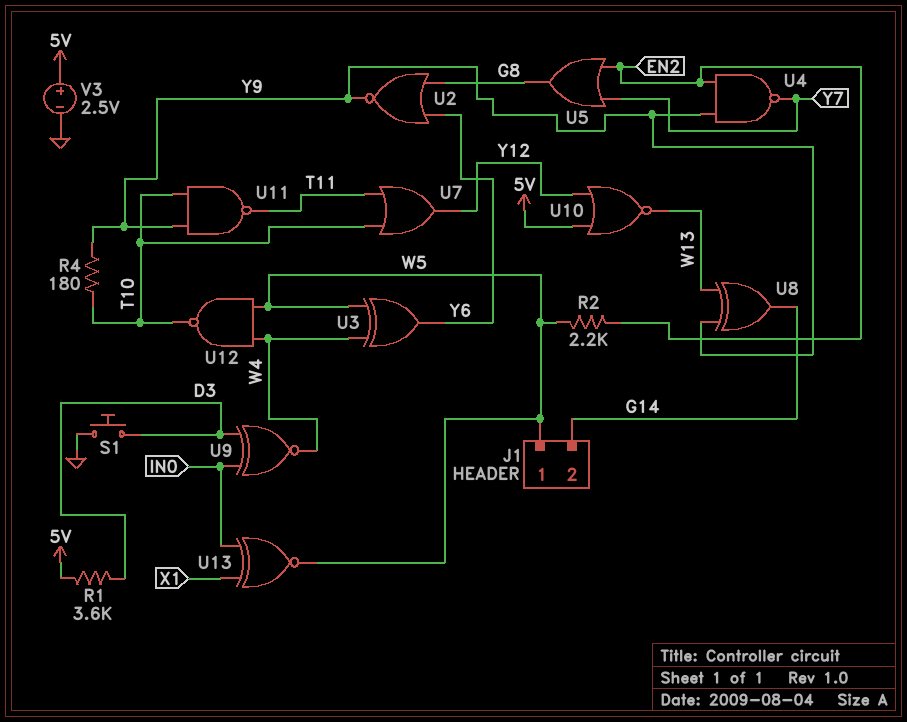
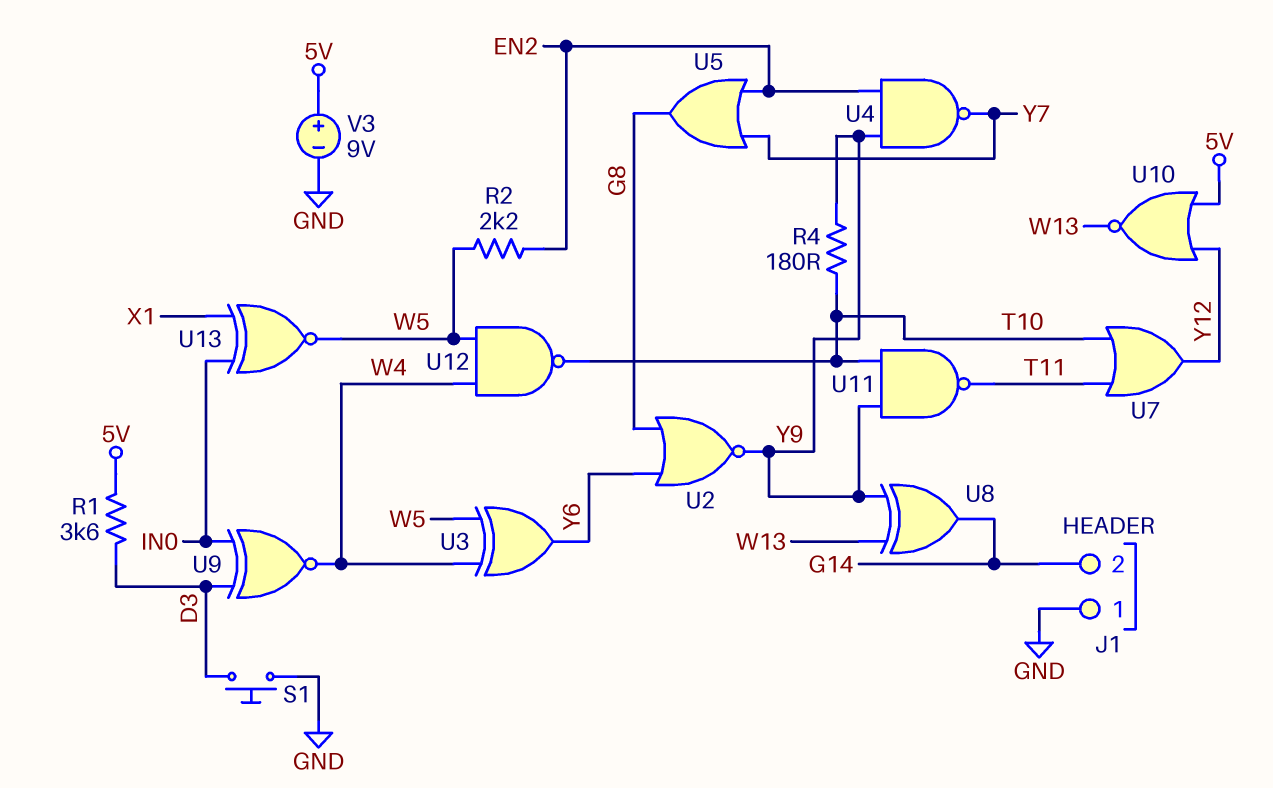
J1 pin 1: W5 -> GND
V3: 2.5V (plus 5V, minus GND) -> 9V (plus 5V, minus GND)

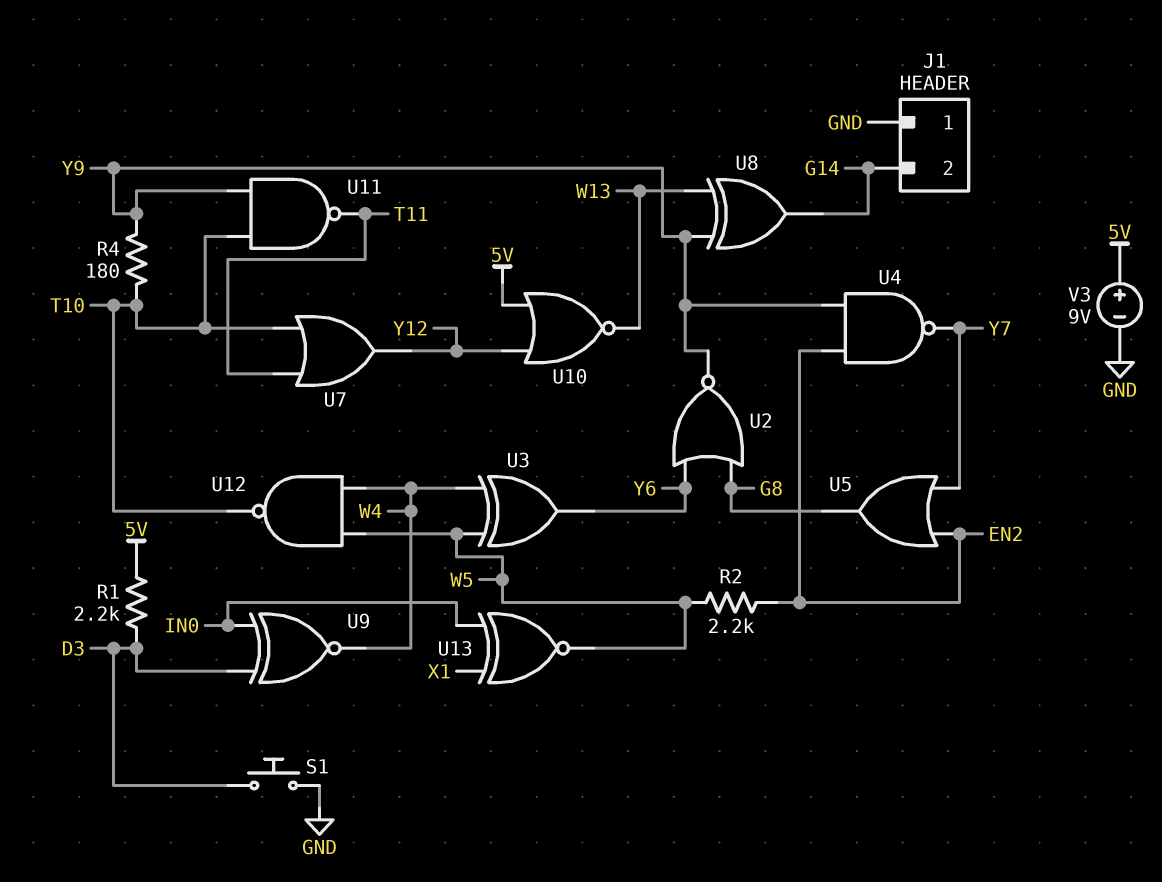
R1: 3.6k (5V, D3) -> 2.2k (5V, D3)

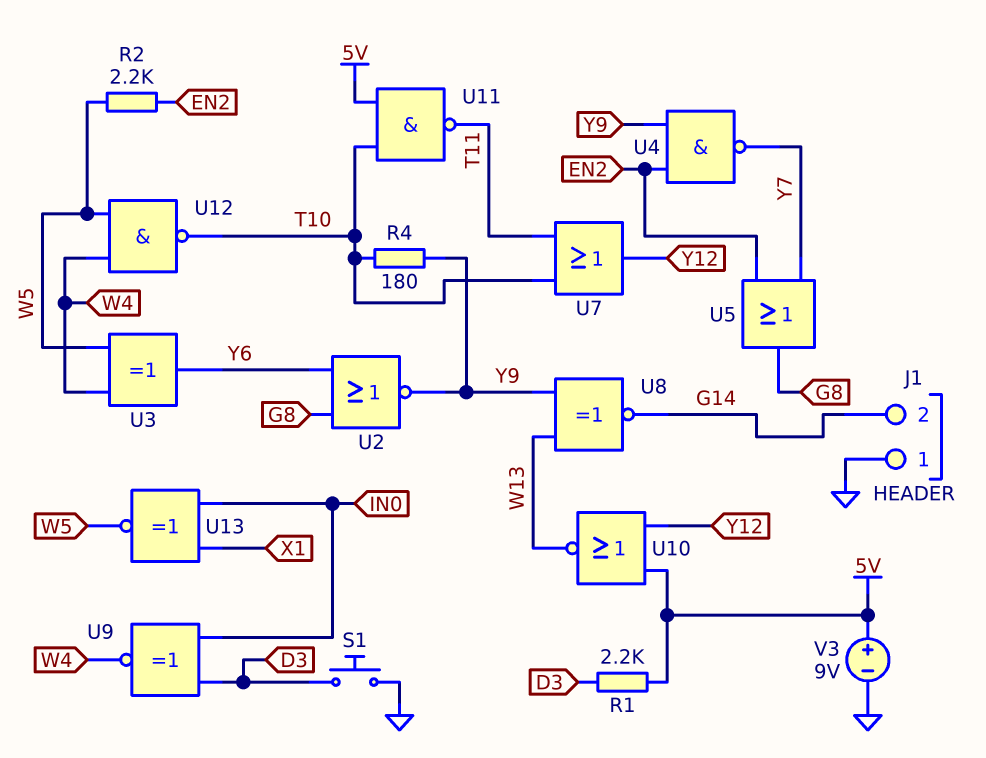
U8: XOR (in W13, in Y9, out G14) -> XNOR (in W13, in Y9, out G14)
U11: NAND (in T10, in Y9, out T11) -> NAND (in 5V, in T10, out T11)

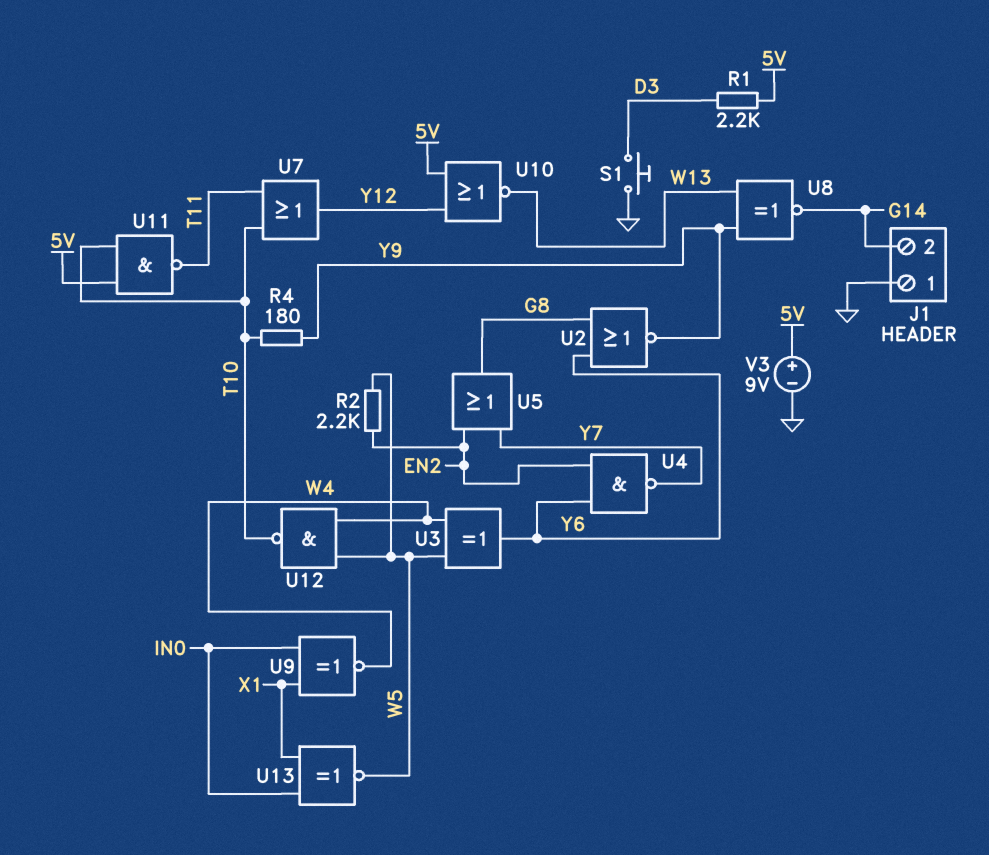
U4: NAND (in EN2, in Y9, out Y7) -> NAND (in EN2, in Y6, out Y7)
U9: XNOR (in D3, in IN0, out W4) -> XNOR (in IN0, in X1, out W4)

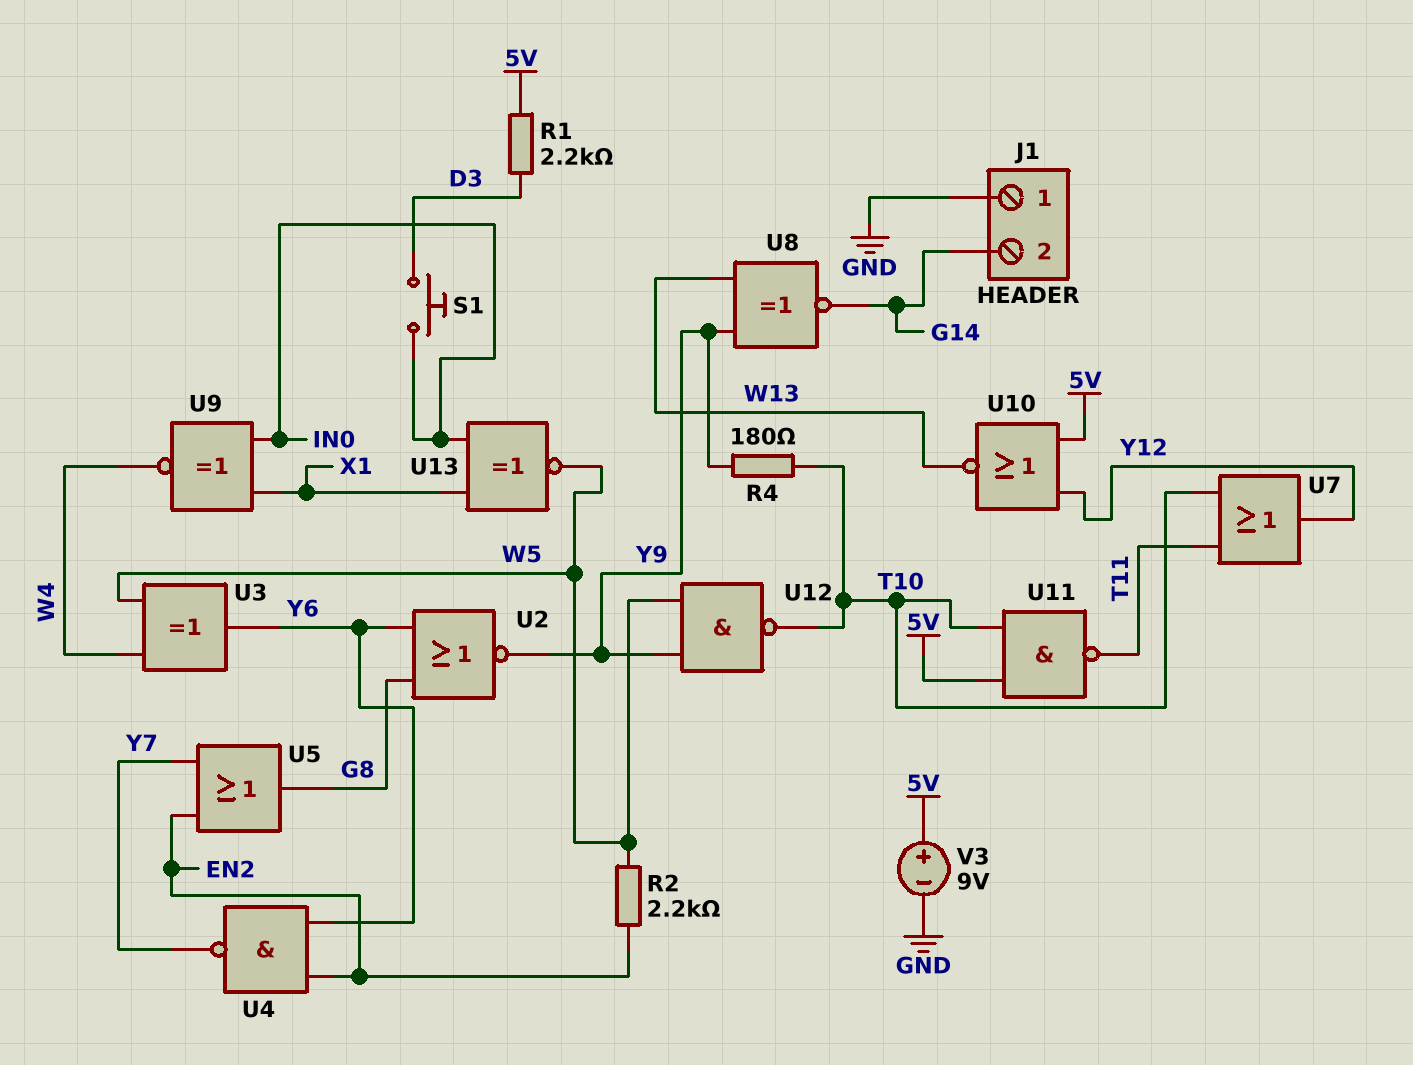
S1: button (D3, GND) -> button (D3, IN0)
U12: NAND (in W4, in W5, out T10) -> NAND (in W5, in Y9, out T10)

